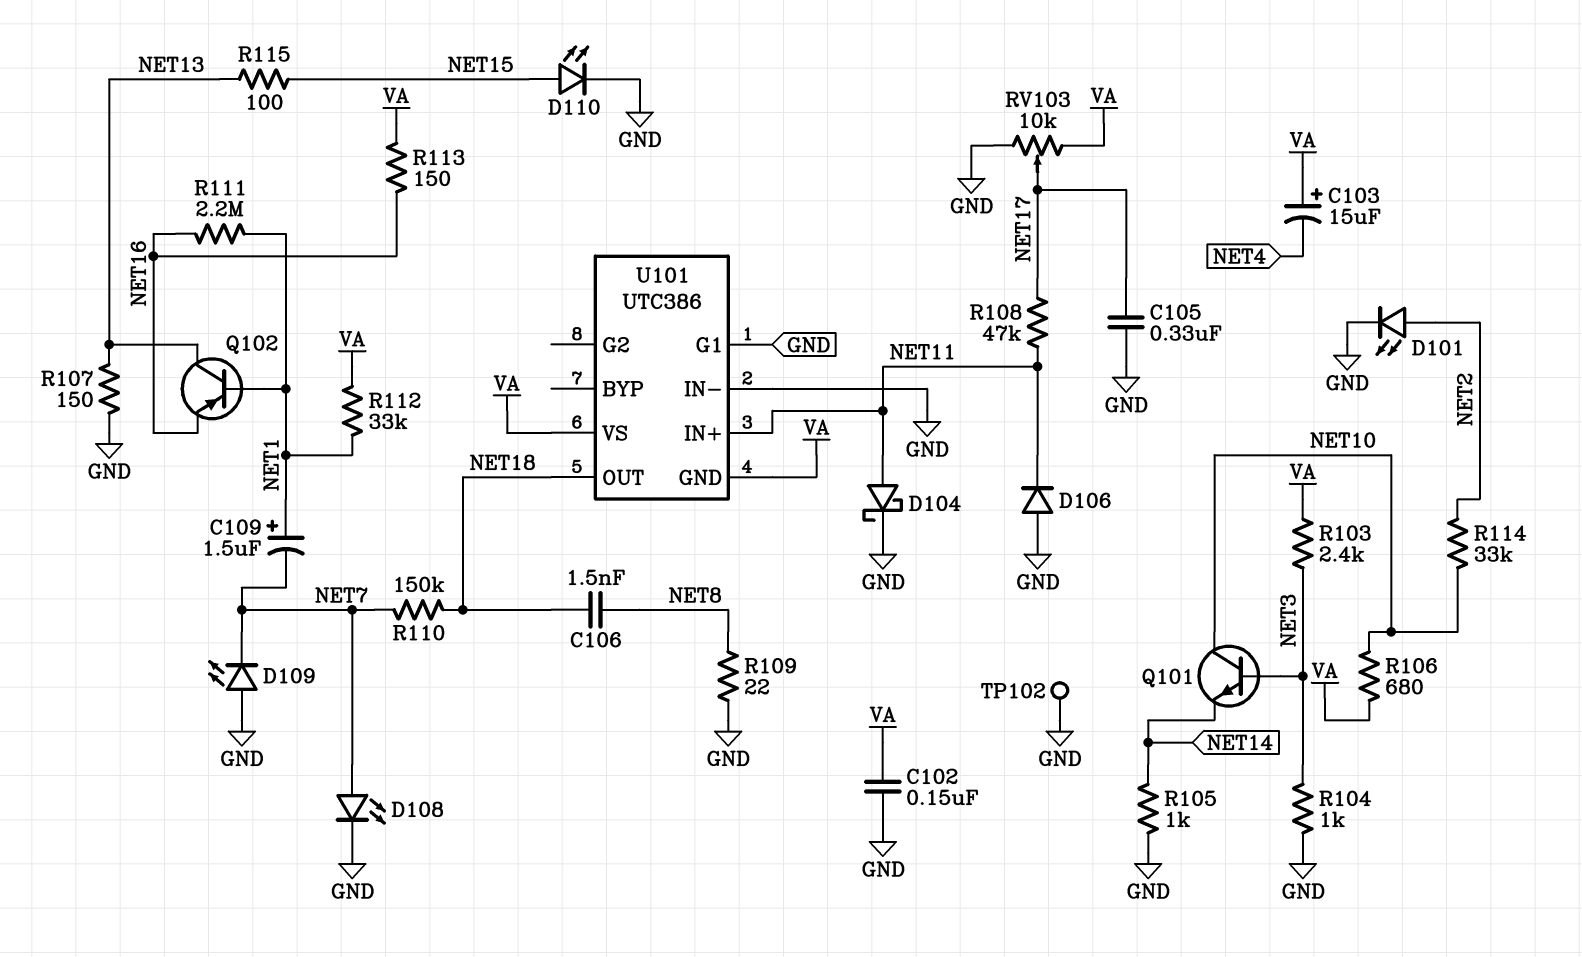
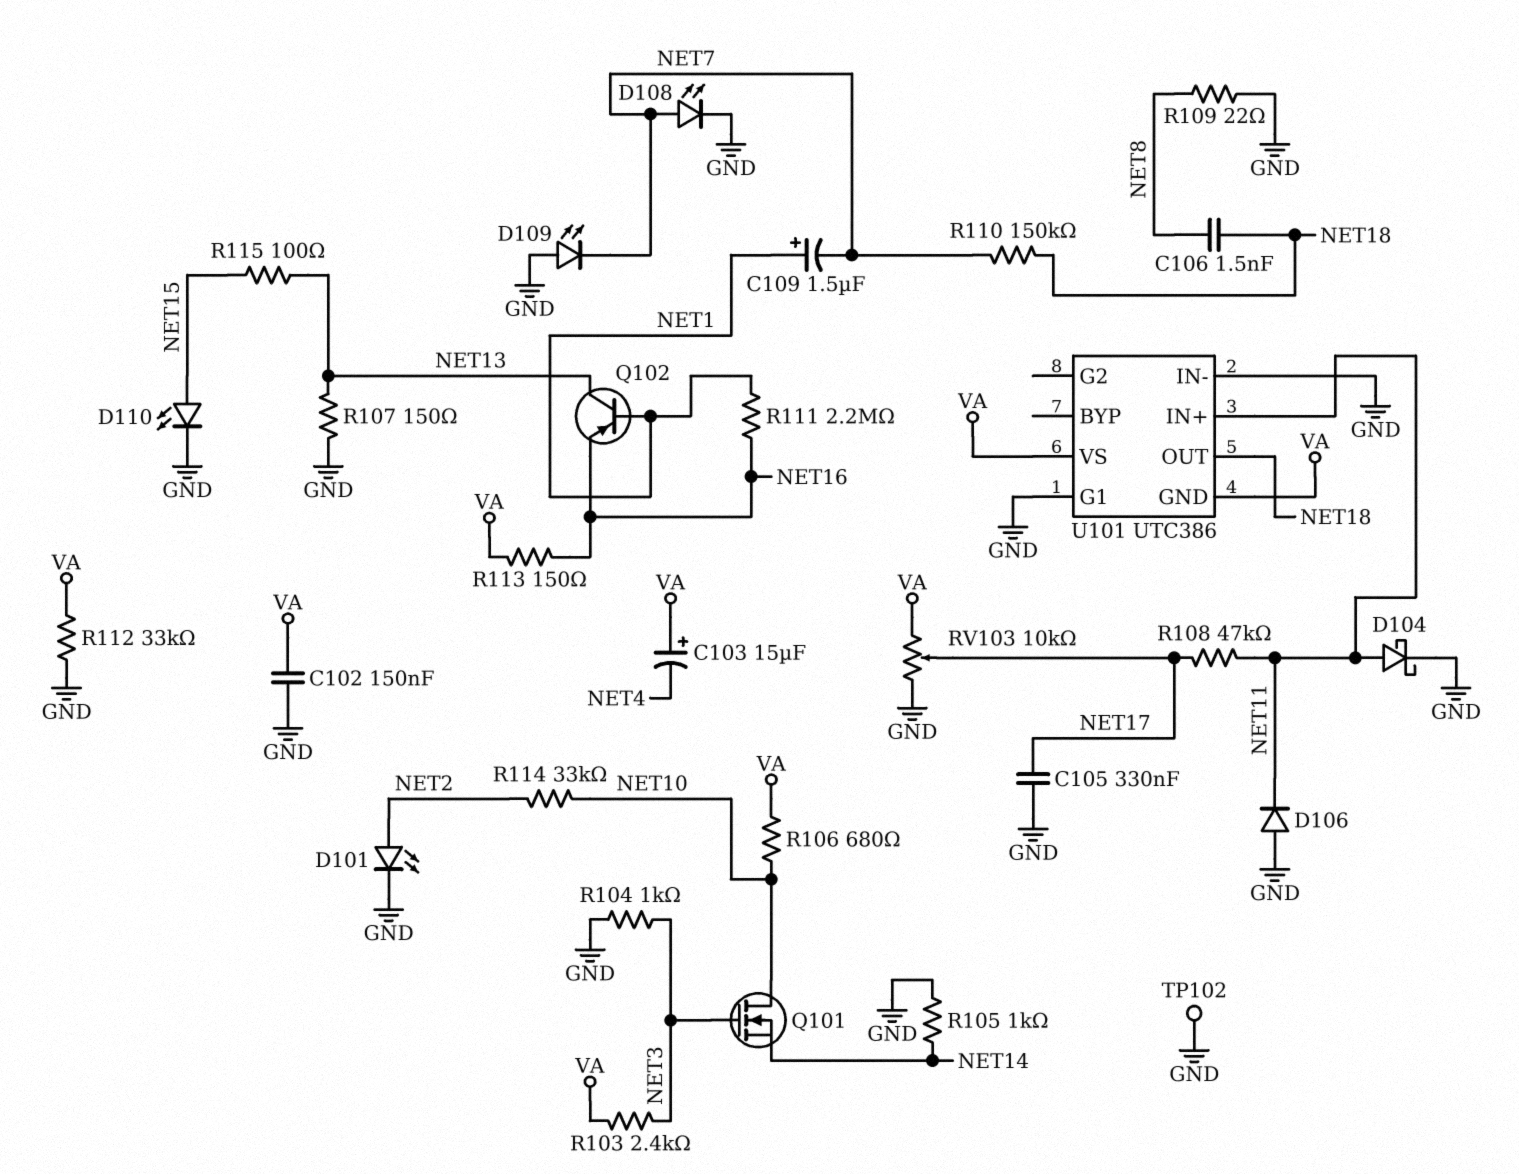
Q101: NPN (B NET3, C NET10, E NET14) -> NMOS (G NET3, D NET10, S NET14)
R112: 33k (NET1, VA) -> 33k (GND, VA)

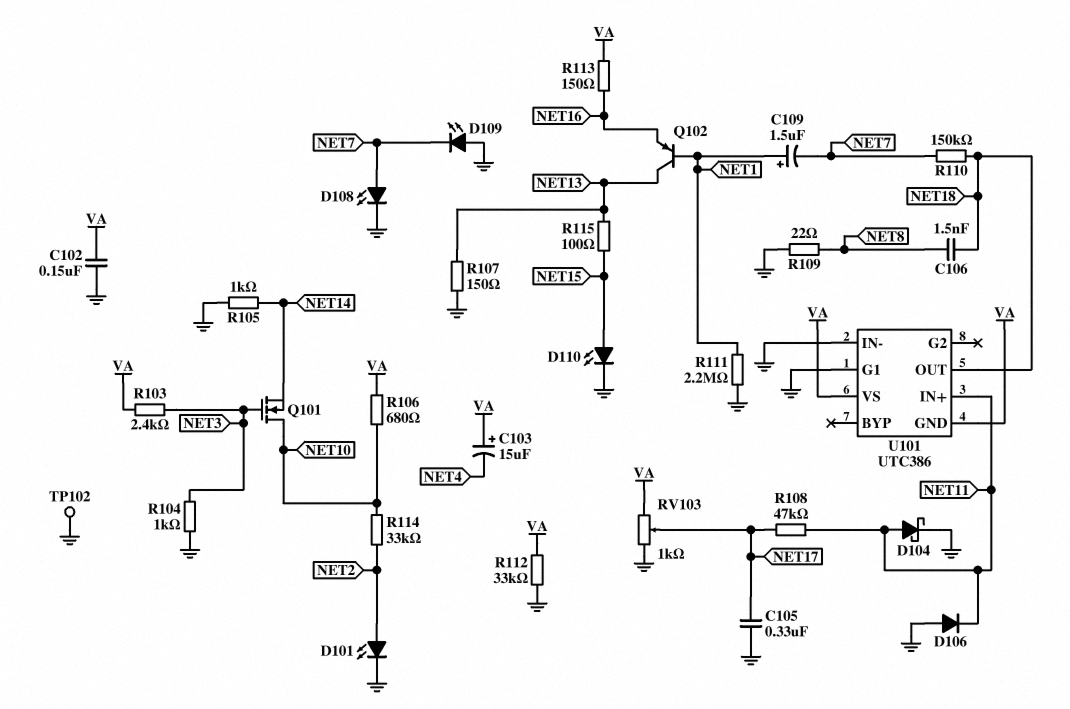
R111: 2.2M (NET1, NET16) -> 2.2M (GND, NET1)
RV103: 10k (GND, VA, wiper NET17) -> 1k (GND, VA, wiper NET17)

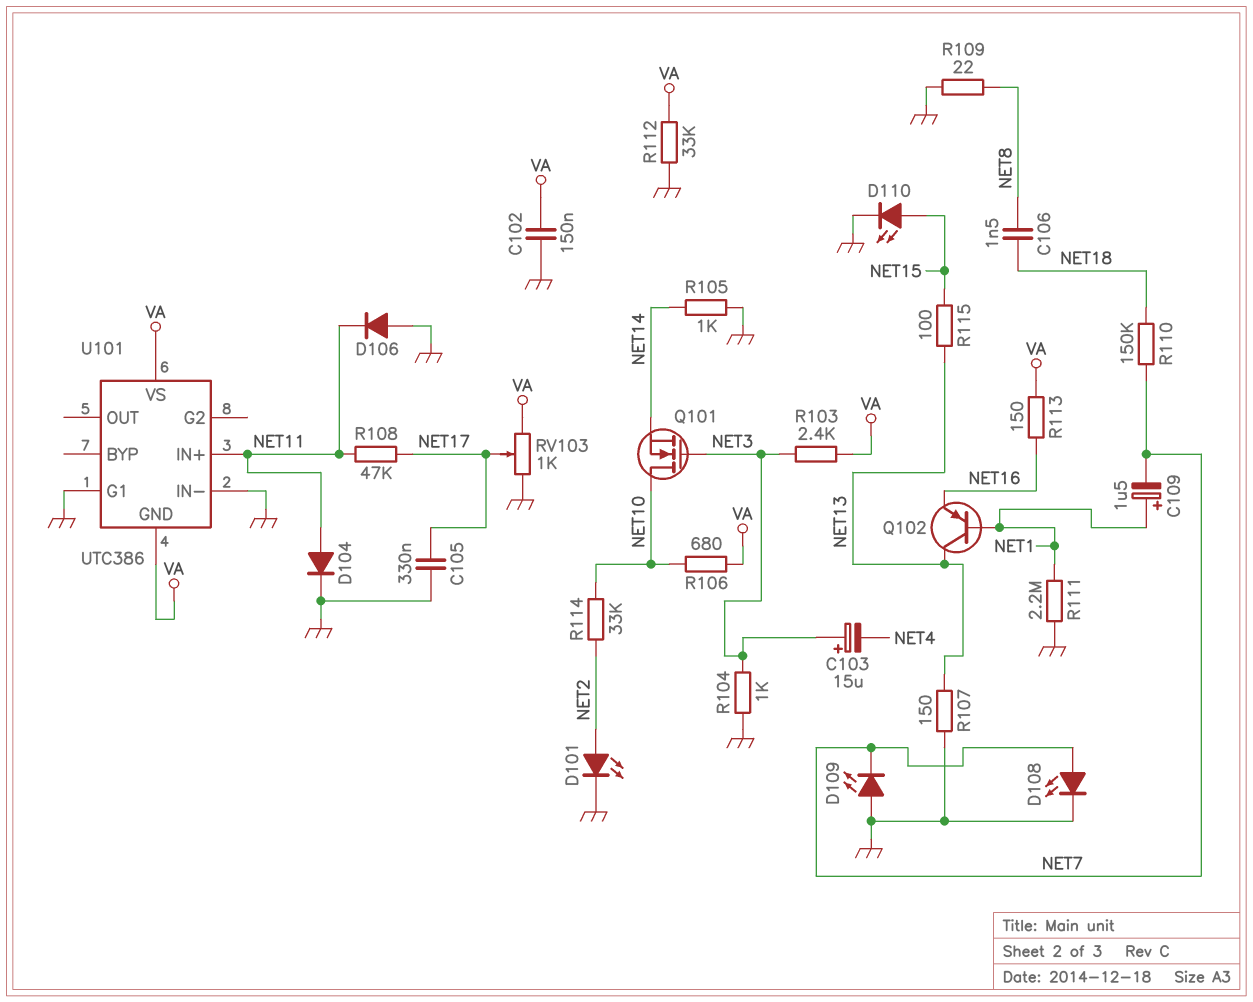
C103: 15uF (plus VA, minus NET4) -> 15uF (plus NET3, minus NET4)
D104: schottky (A NET11, K GND) -> diode (A NET11, K GND)
TP102: test point (GND) -> none
U101 pin OUT: NET18 -> none

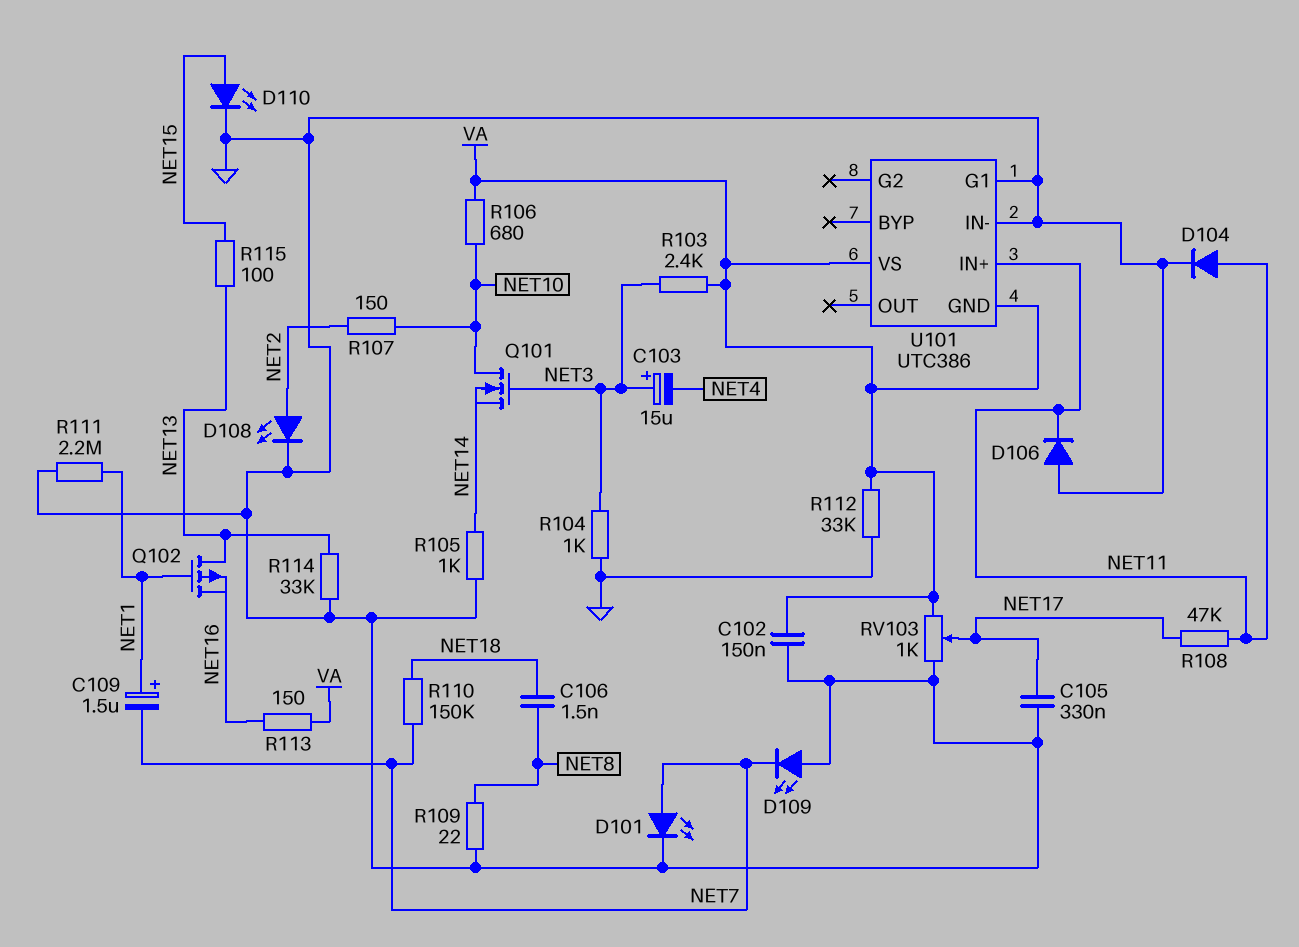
D101: LED (A NET2, K GND) -> LED (A NET7, K GND)
D108: LED (A NET7, K GND) -> LED (A NET2, K GND)
Q102: PNP (B NET1, C NET13, E NET16) -> PMOS (G NET1, D NET13, S NET16)
R107: 150 (GND, NET13) -> 150 (NET2, NET10)
R114: 33k (NET2, NET10) -> 33k (GND, NET13)

